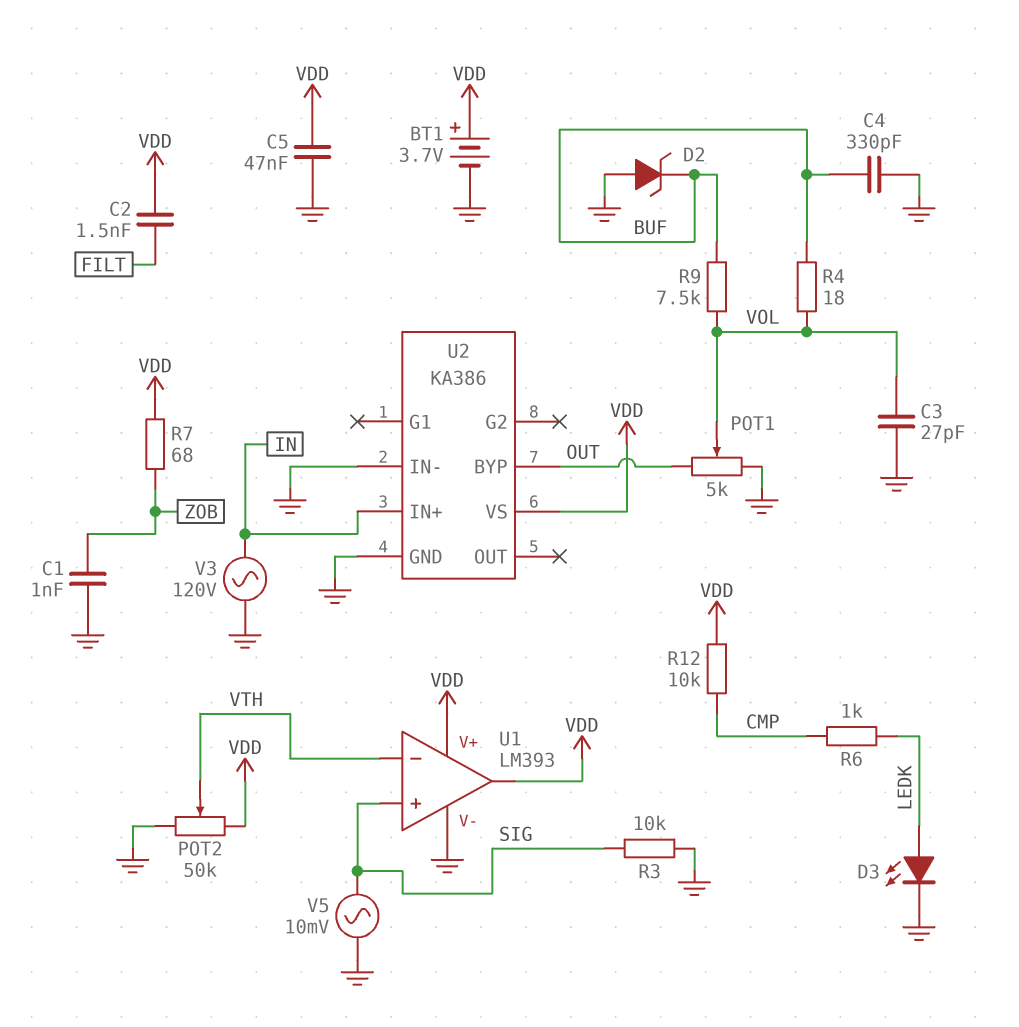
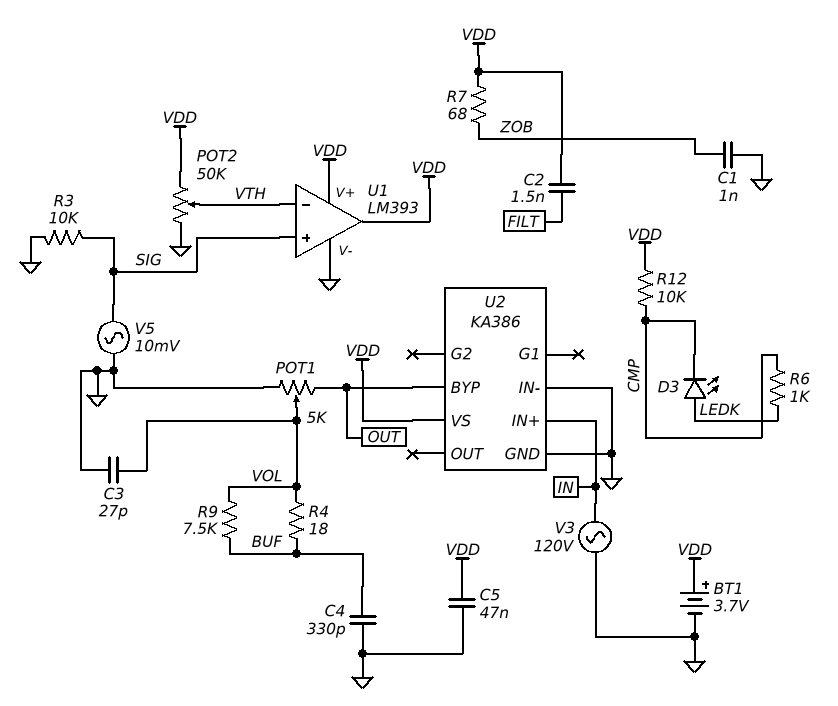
D2: zener (A GND, K BUF) -> none
D3: LED (A LEDK, K GND) -> LED (A LEDK, K CMP)

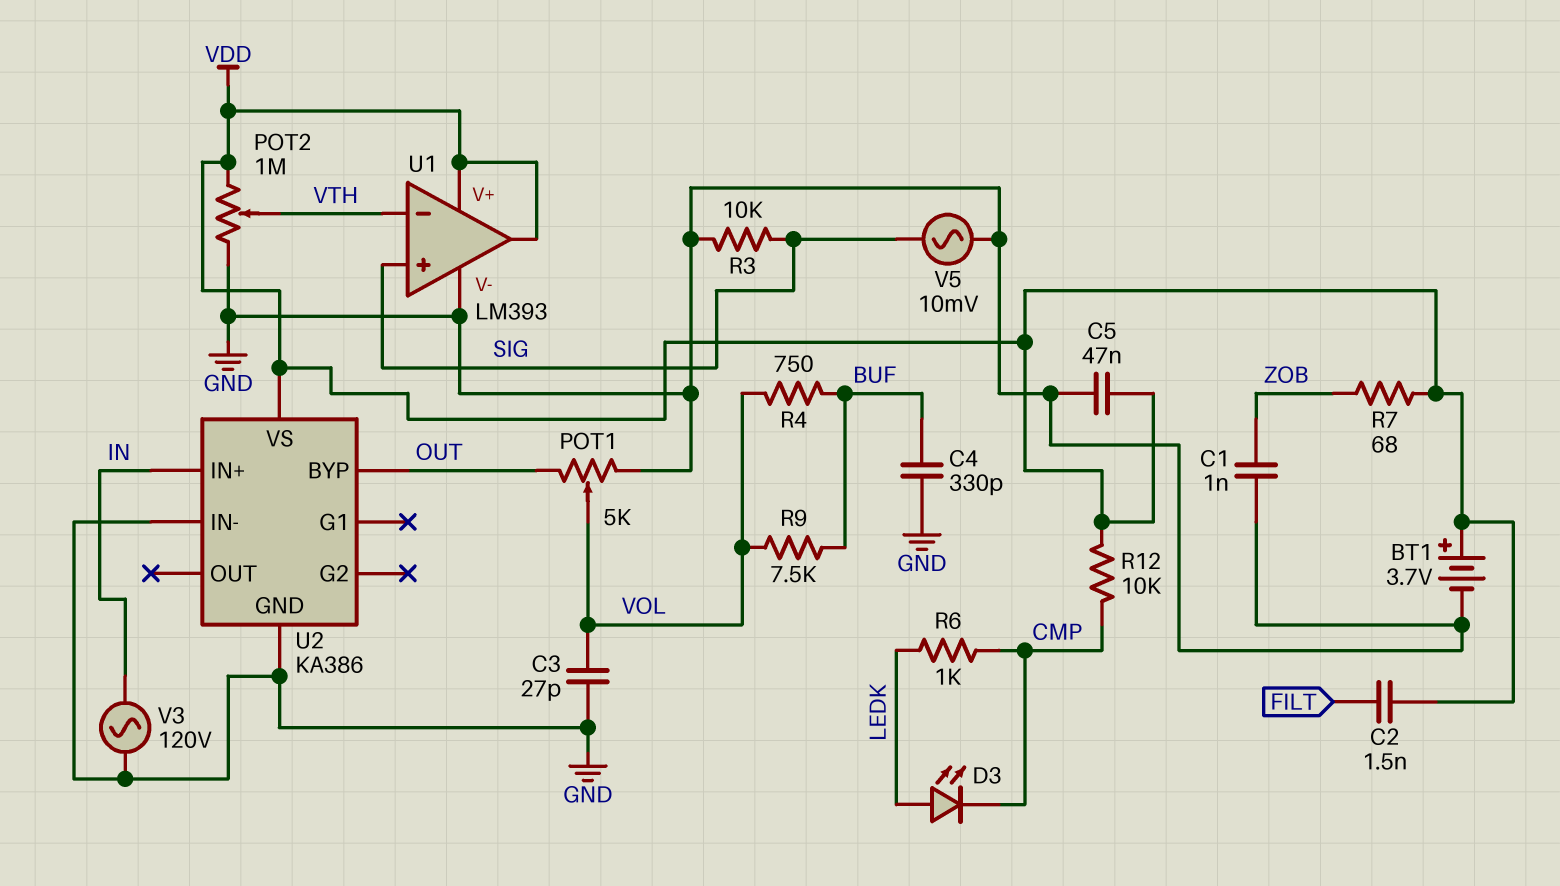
POT2: 50k (GND, VDD, wiper VTH) -> 1M (GND, VDD, wiper VTH)
R4: 18 (BUF, VOL) -> 750 (BUF, VOL)

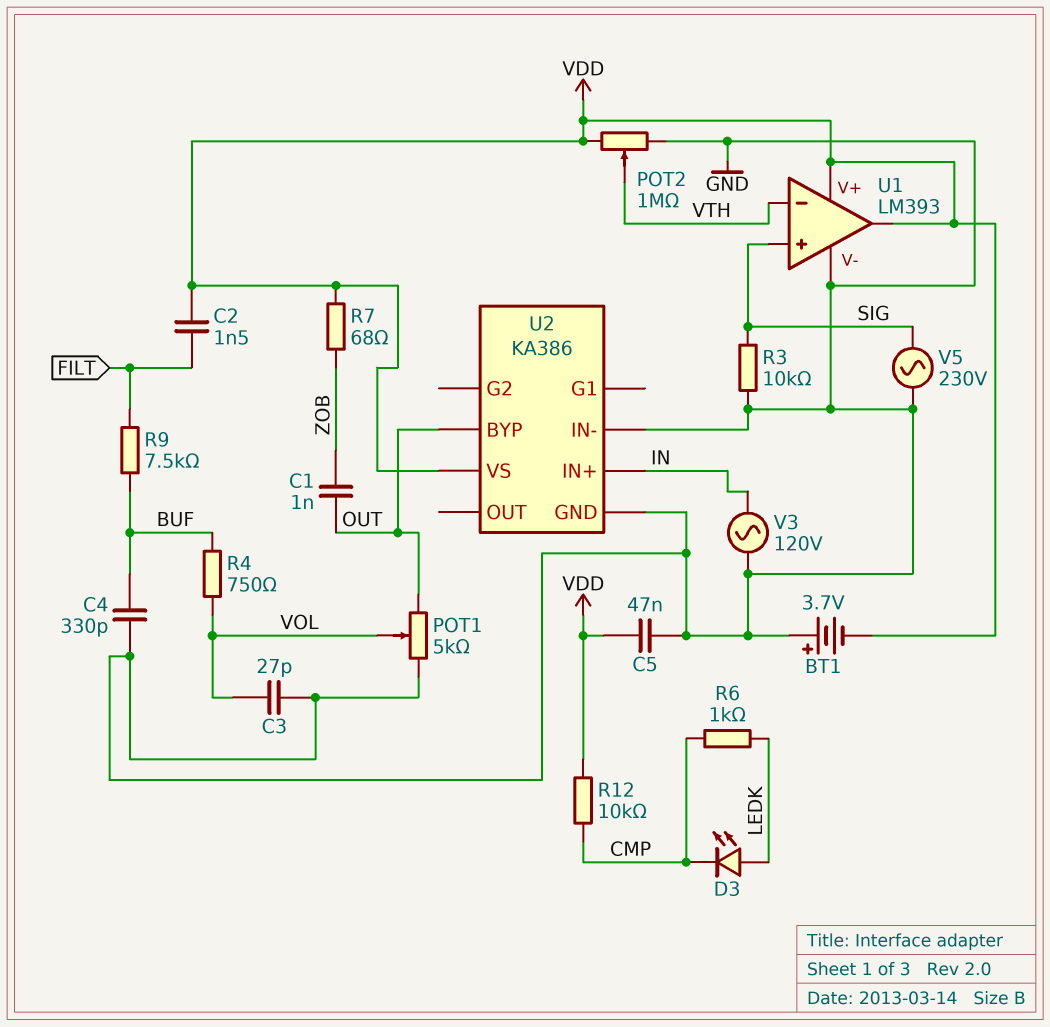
BT1: 3.7V (plus VDD, minus GND) -> 3.7V (plus GND, minus VDD)
C1: 1nF (GND, ZOB) -> 1nF (OUT, ZOB)
R9: 7.5k (BUF, VOL) -> 7.5k (BUF, FILT)
V5: AC 10mV (GND, SIG) -> AC 230V (GND, SIG)

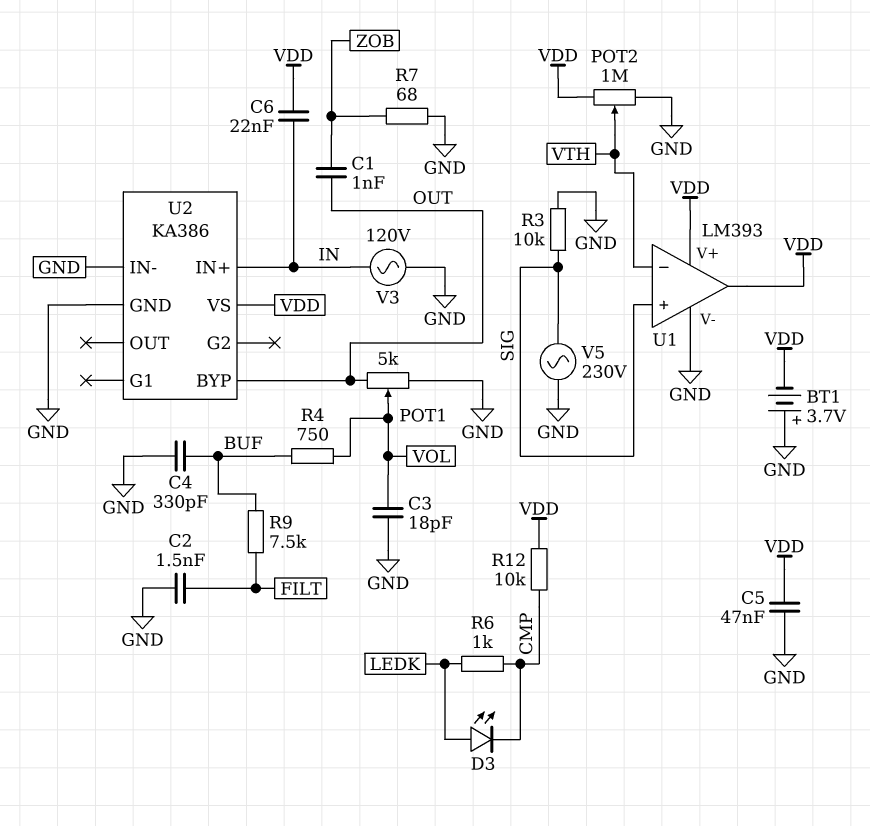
C2: 1.5nF (FILT, VDD) -> 1.5nF (FILT, GND)
C3: 27pF (GND, VOL) -> 18pF (GND, VOL)
C6: none -> 22nF (IN, VDD)
R7: 68 (VDD, ZOB) -> 68 (GND, ZOB)

